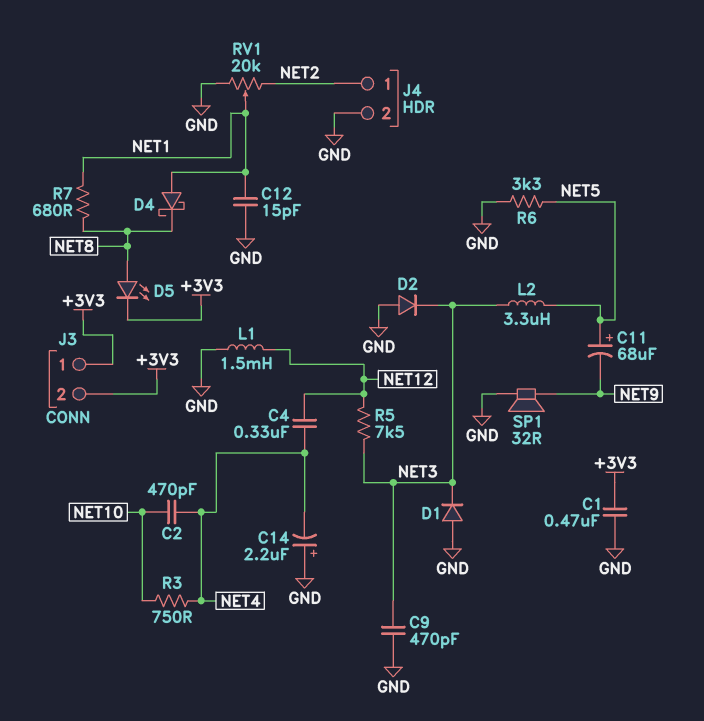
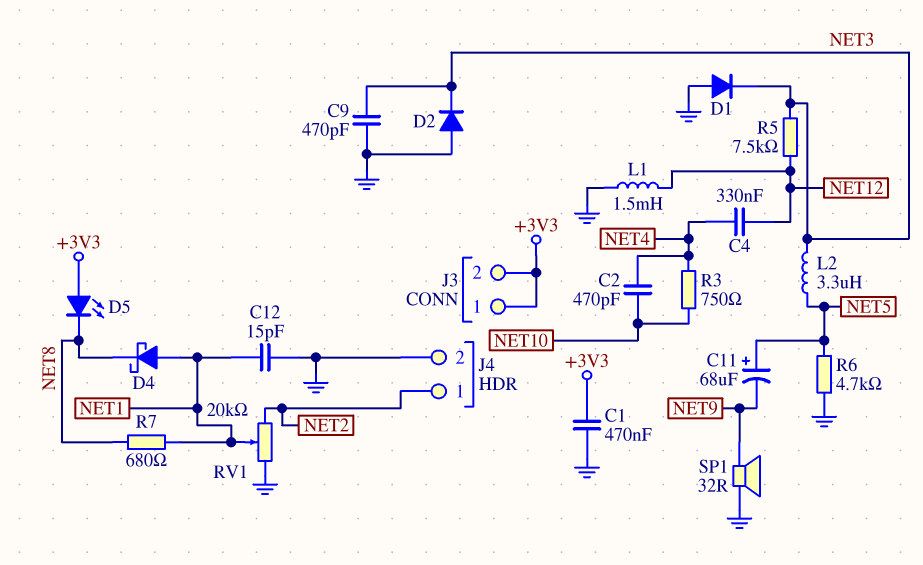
C14: 2.2uF (plus GND, minus NET4) -> none
D5: LED (A NET8, K +3V3) -> LED (A +3V3, K NET8)
R6: 3.3k (GND, NET5) -> 4.7k (GND, NET5)

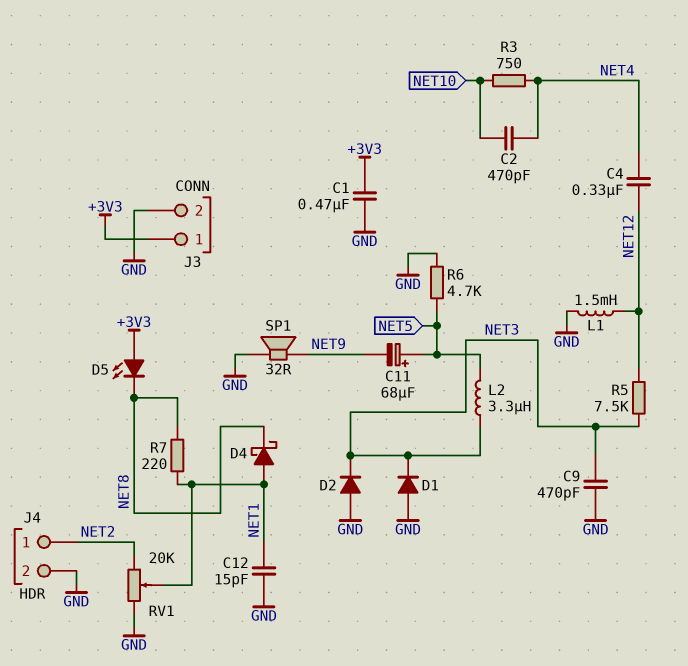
J3 pin 2: +3V3 -> GND
R7: 680 (NET1, NET8) -> 220 (NET1, NET8)

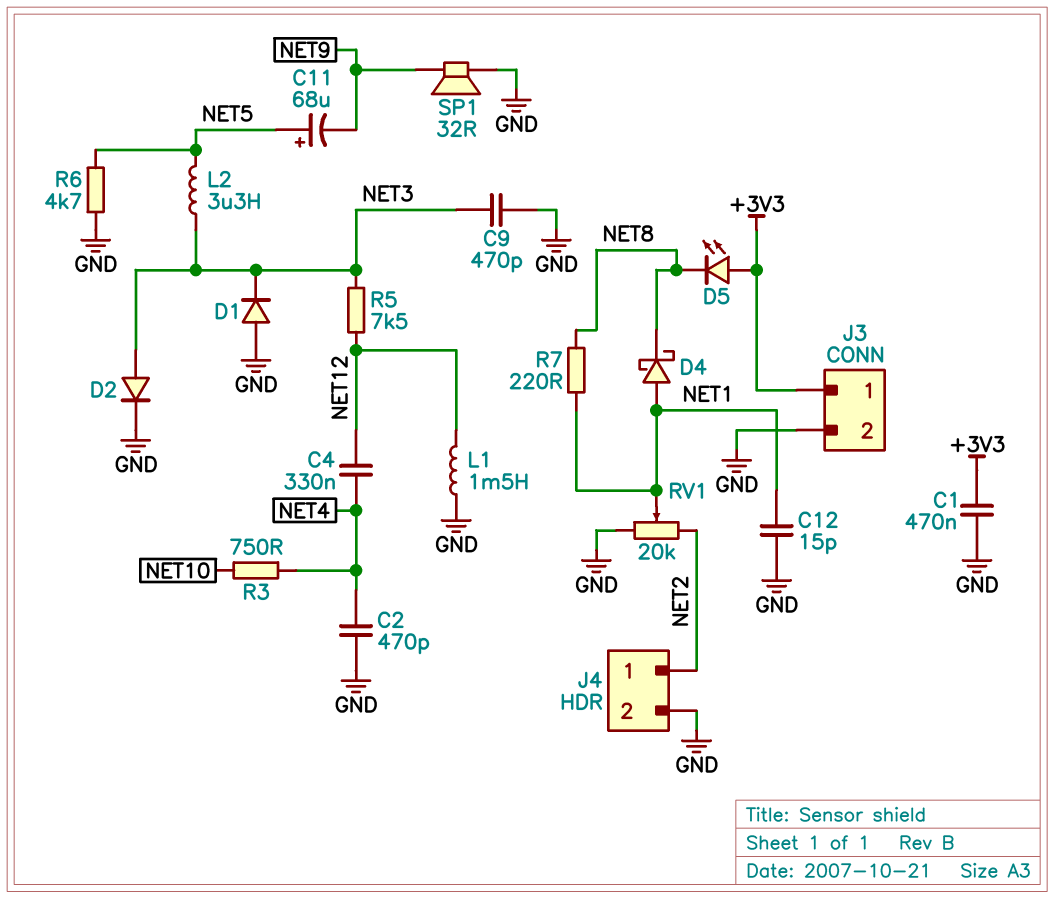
C2: 470pF (NET4, NET10) -> 470pF (GND, NET4)
D2: diode (A GND, K NET3) -> diode (A NET3, K GND)

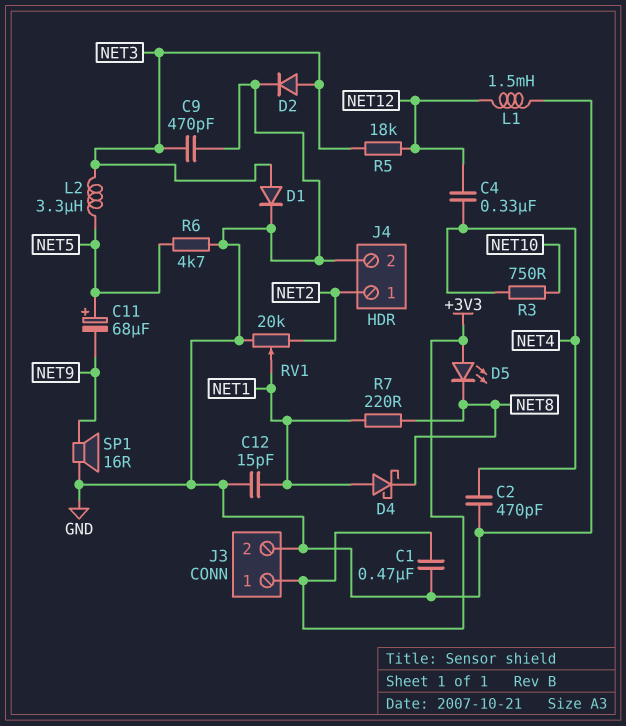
D1: diode (A GND, K NET3) -> diode (A NET3, K GND)
R5: 7.5k (NET3, NET12) -> 18k (NET3, NET12)
SP1: speaker 32R (GND, NET9) -> speaker 16R (GND, NET9)

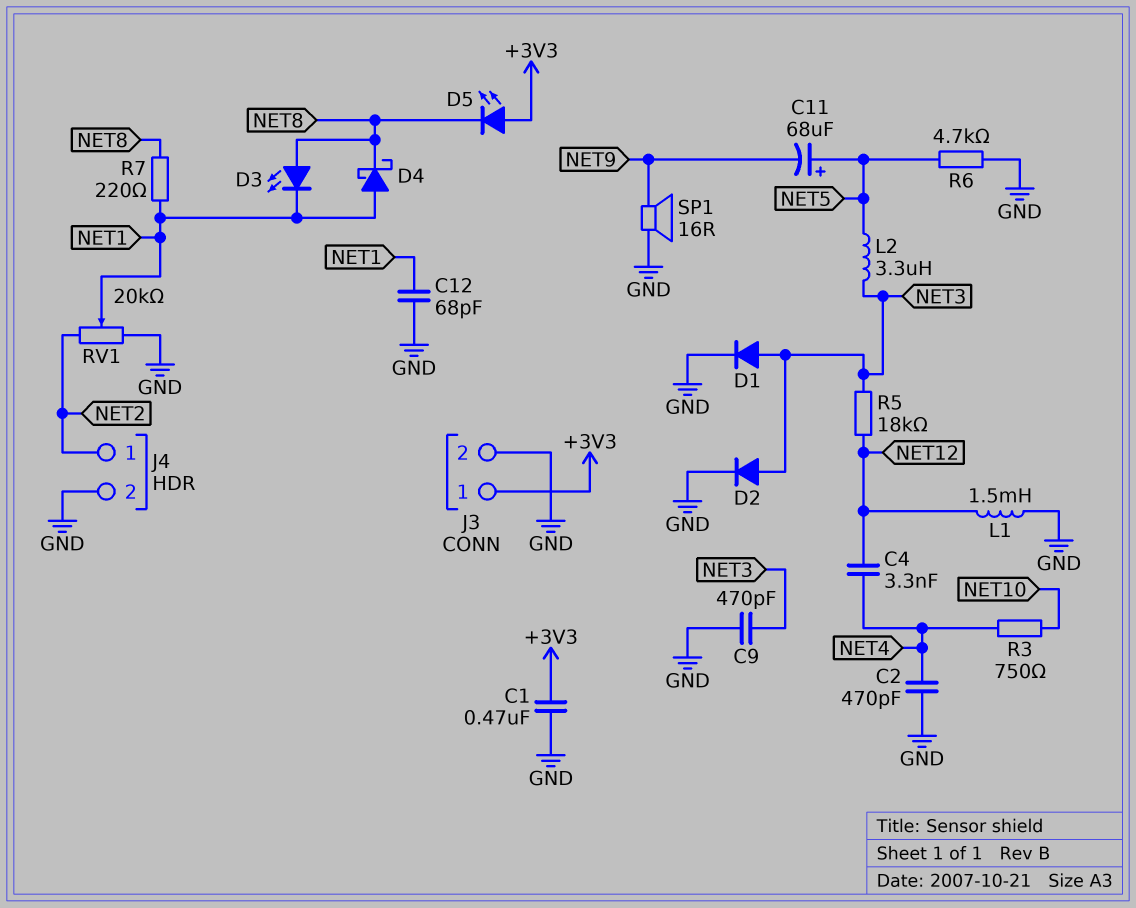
C4: 330nF (NET4, NET12) -> 3.3nF (NET4, NET12)
C12: 15pF (GND, NET1) -> 68pF (GND, NET1)
D3: none -> LED (A NET8, K NET1)

